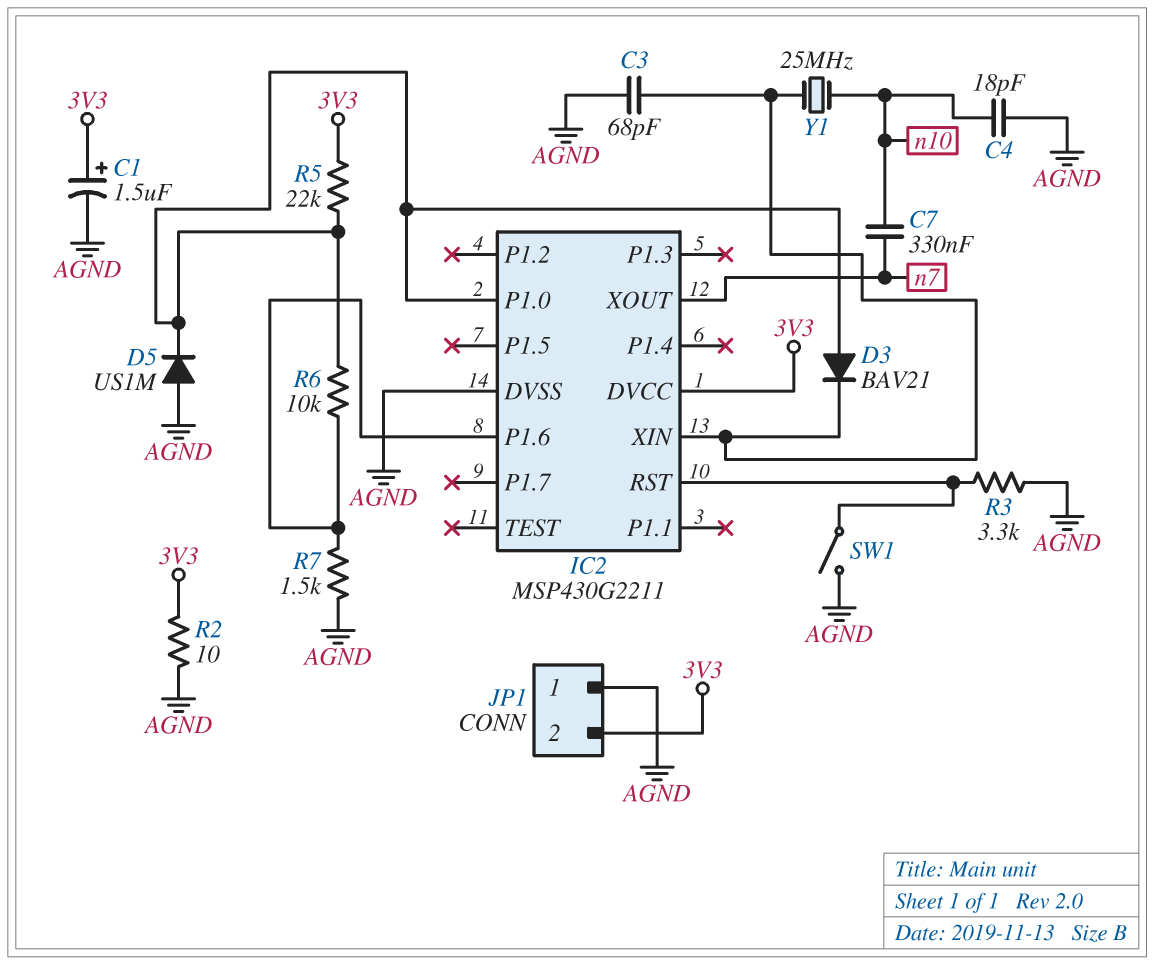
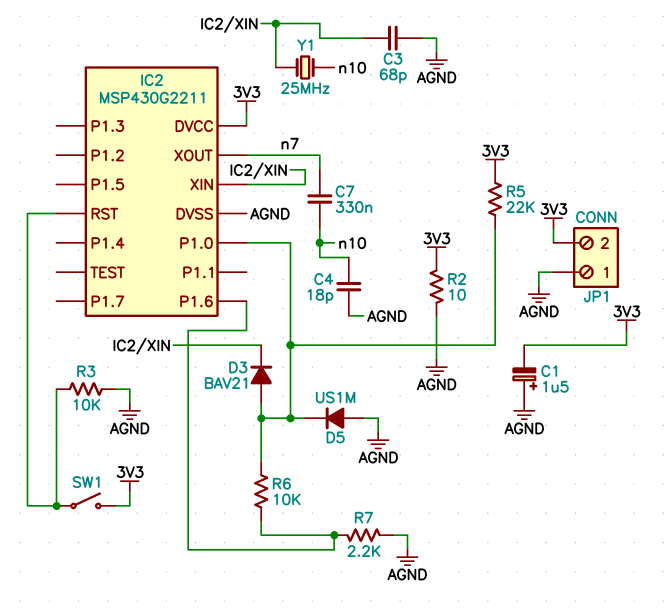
C1: 1.5uF (plus 3V3, minus AGND) -> 1.5uF (plus AGND, minus 3V3)
R3: 3.3k (AGND, IC2/RST) -> 10k (AGND, IC2/RST)
R7: 1.5k (AGND, IC2/P1.6) -> 2.2k (AGND, IC2/P1.6)
SW1: switch (AGND, IC2/RST) -> switch (3V3, IC2/RST)

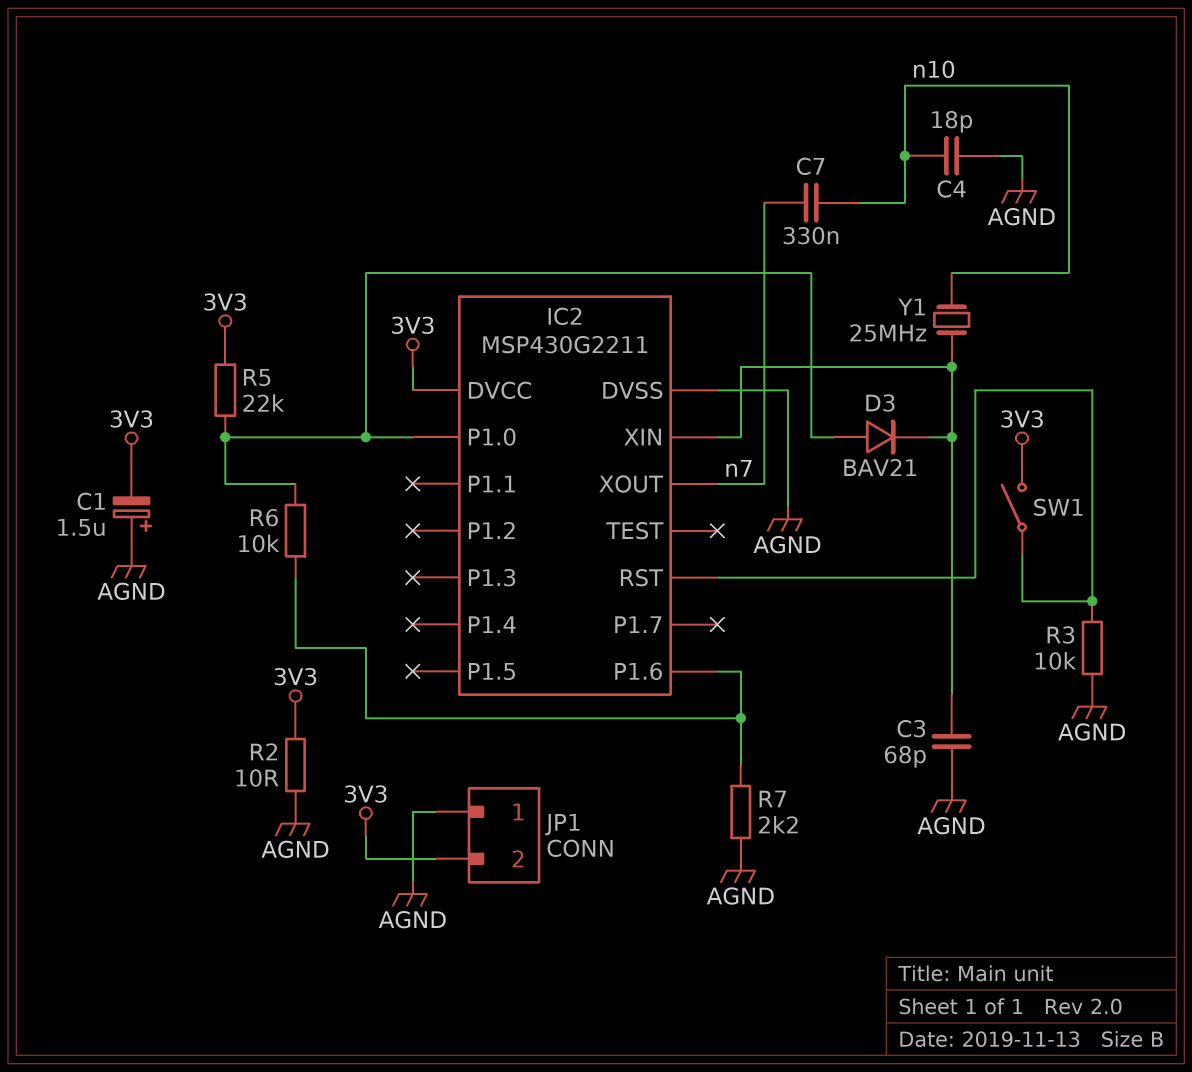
D5: diode US1M (A AGND, K IC2/P1.0) -> none

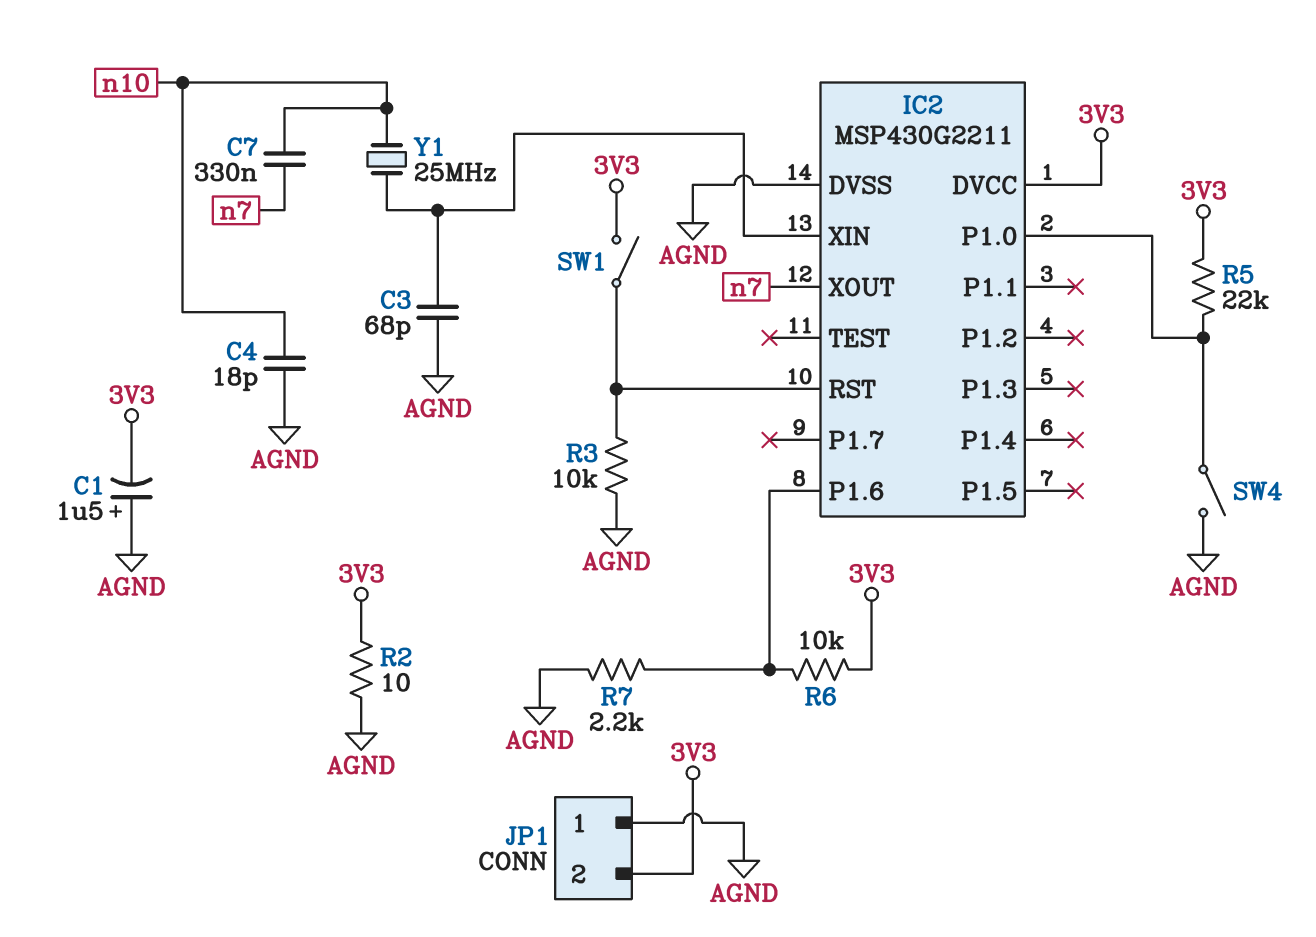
D3: diode BAV21 (A IC2/P1.0, K IC2/XIN) -> none
R6: 10k (IC2/P1.0, IC2/P1.6) -> 10k (3V3, IC2/P1.6)
SW4: none -> switch (AGND, IC2/P1.0)

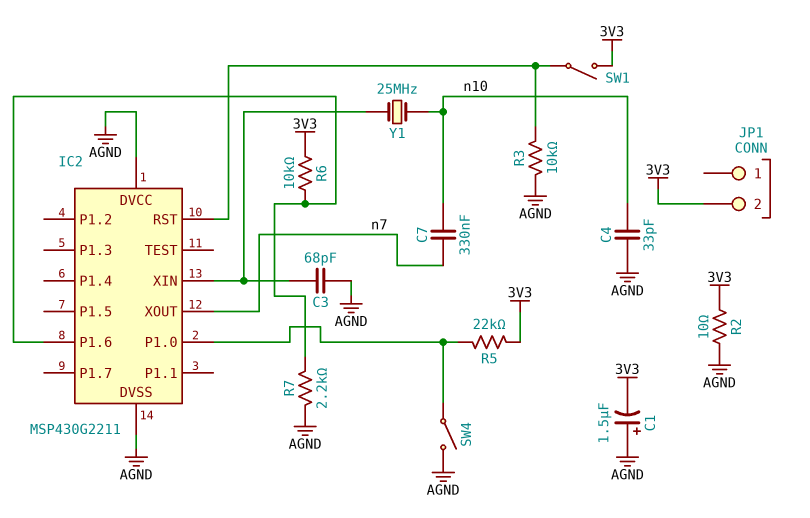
C4: 18pF (AGND, n10) -> 33pF (AGND, n10)
IC2 pin DVCC: 3V3 -> AGND
JP1 pin 1: AGND -> none

